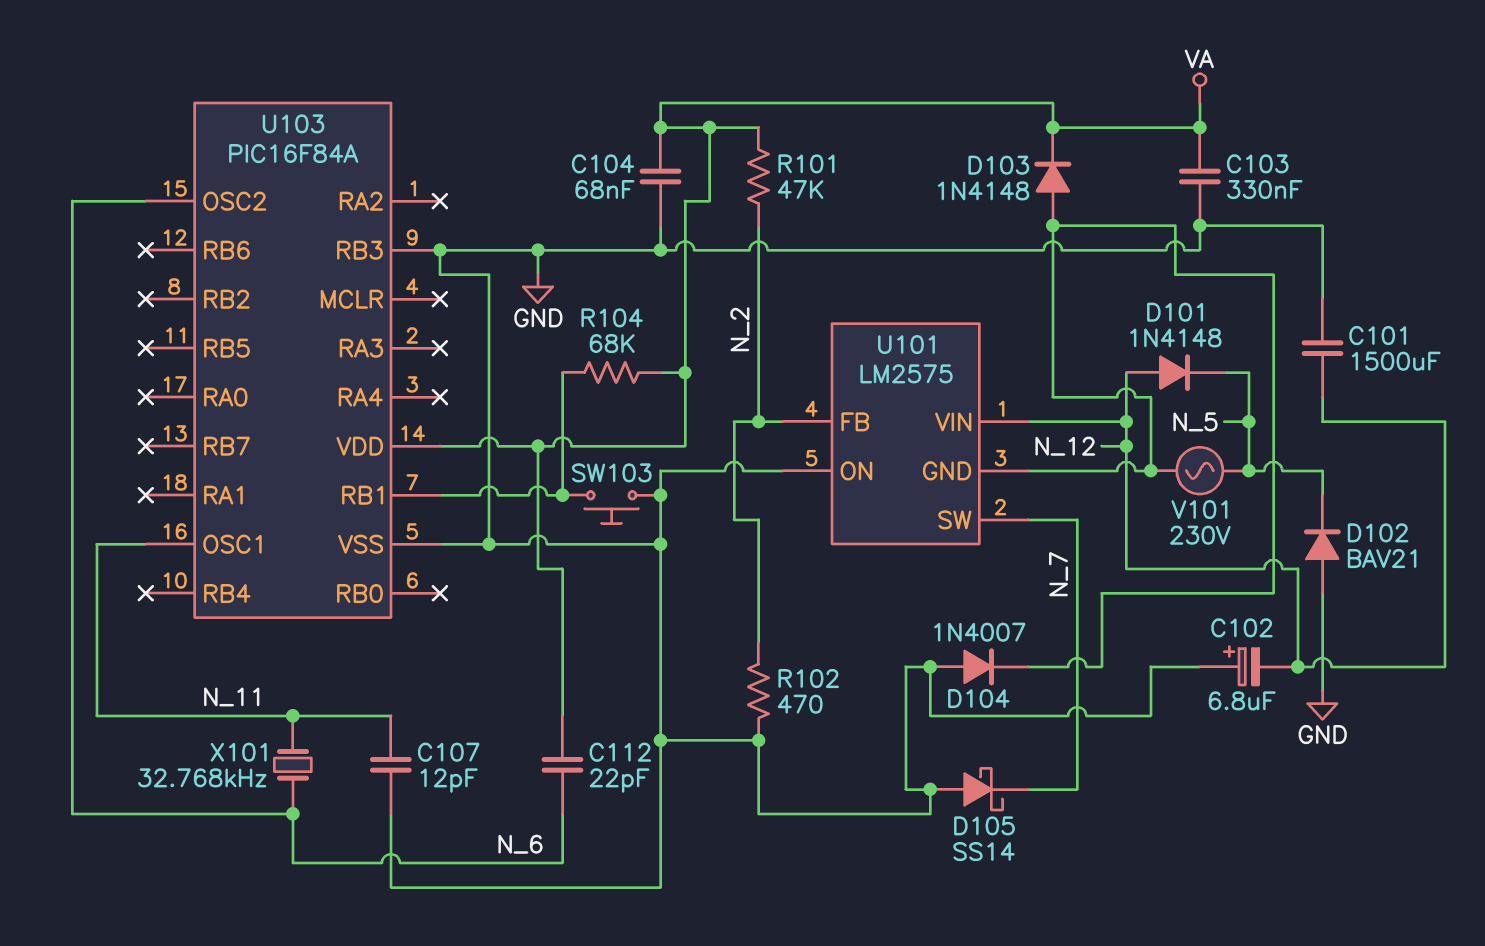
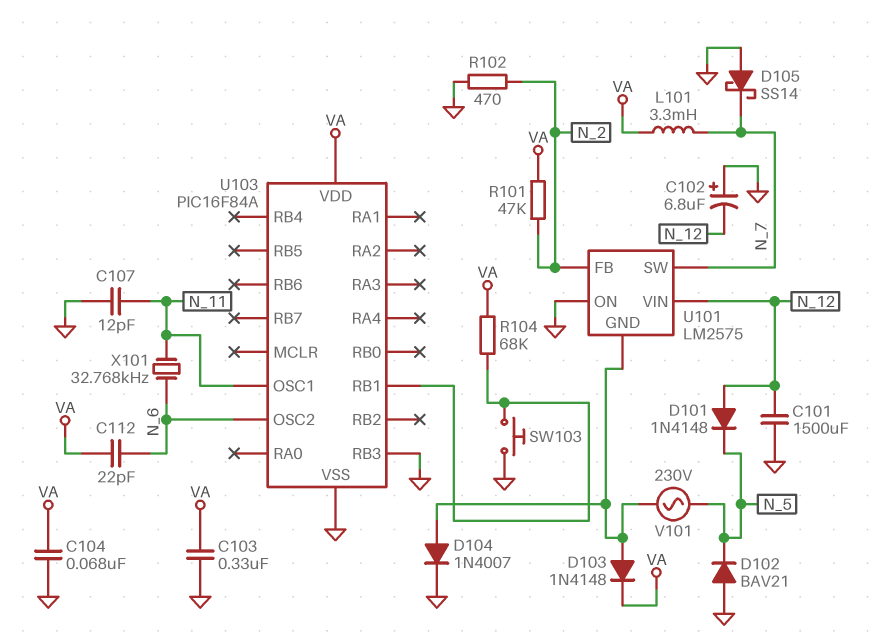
D104: diode 1N4007 (A GND, K U101/GND) -> diode 1N4007 (A U101/GND, K GND)
L101: none -> 3.3mH (N_7, VA)

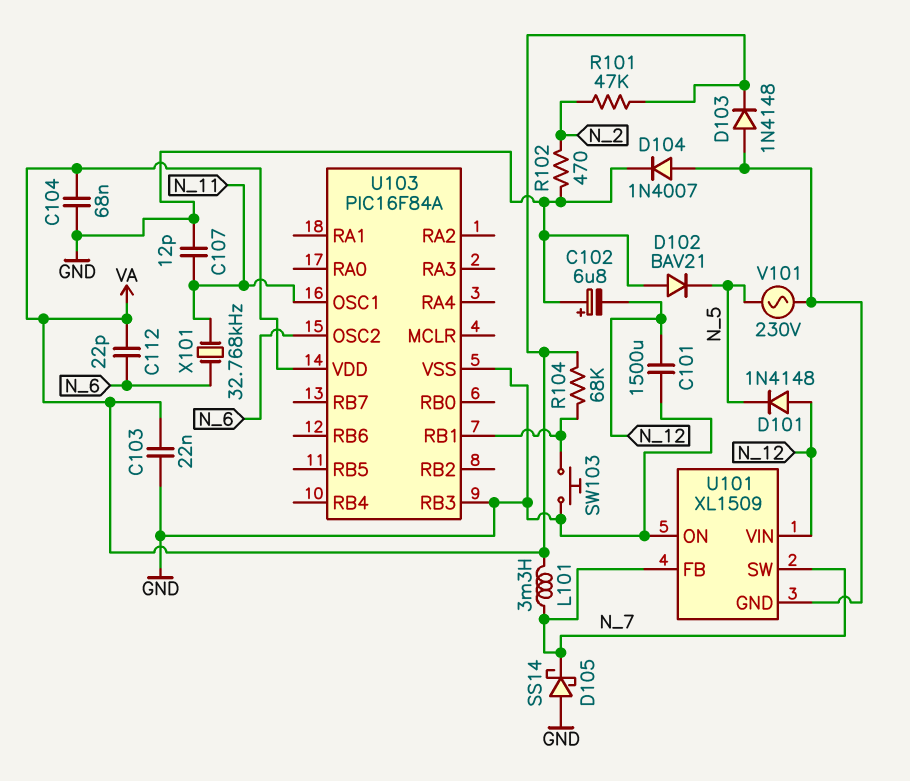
C103: 330nF (GND, VA) -> 22nF (GND, VA)
U101: LM2575 -> XL1509
U101 pin FB: N_2 -> N_7

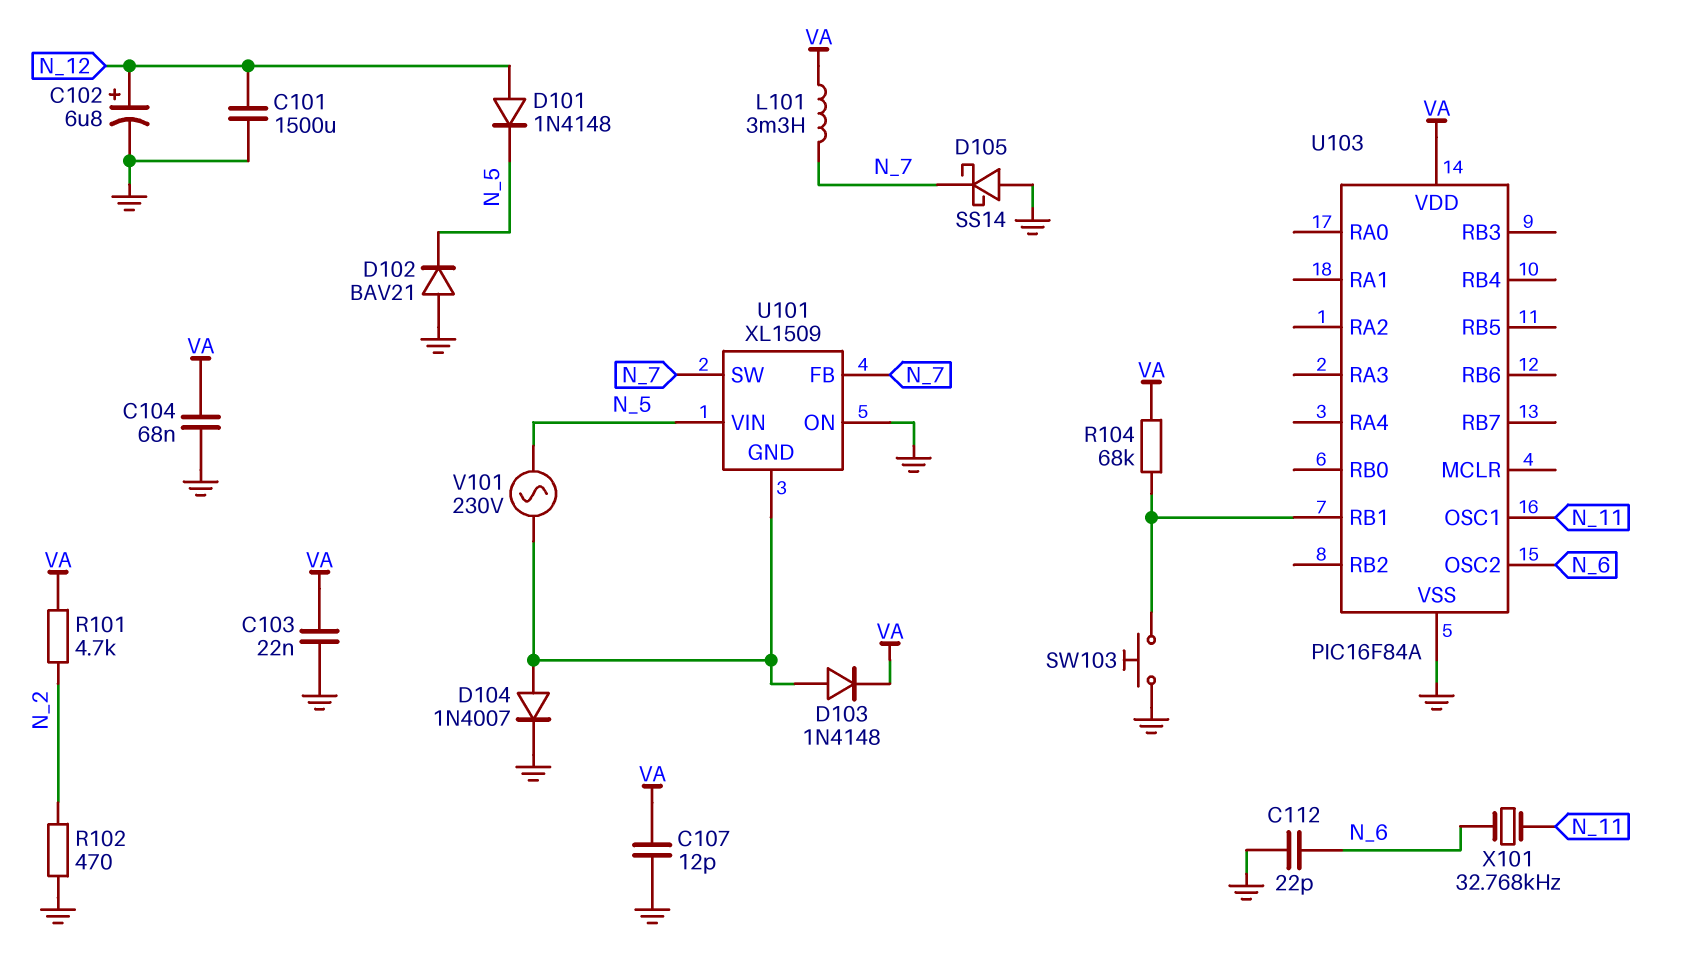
C102: 6.8uF (plus GND, minus N_12) -> 6.8uF (plus N_12, minus GND)
C107: 12pF (GND, N_11) -> 12pF (GND, VA)
C112: 22pF (N_6, VA) -> 22pF (GND, N_6)
R101: 47k (N_2, VA) -> 4.7k (N_2, VA)
U101 pin VIN: N_12 -> N_5
U103 pin RB3: GND -> none

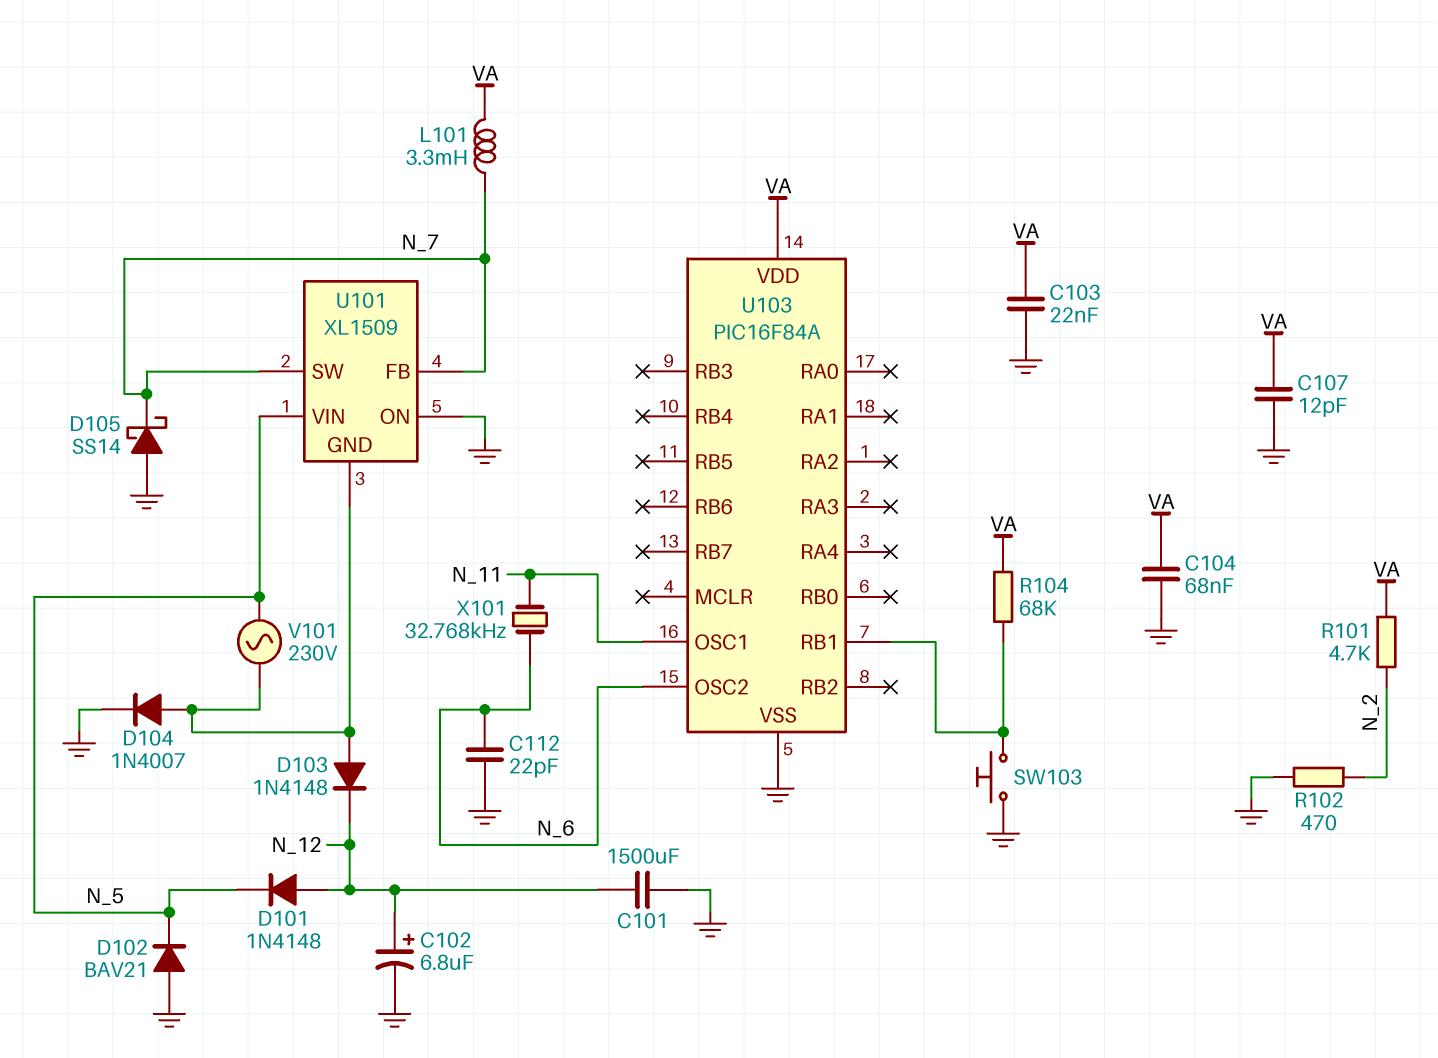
D103: diode 1N4148 (A U101/GND, K VA) -> diode 1N4148 (A U101/GND, K N_12)

